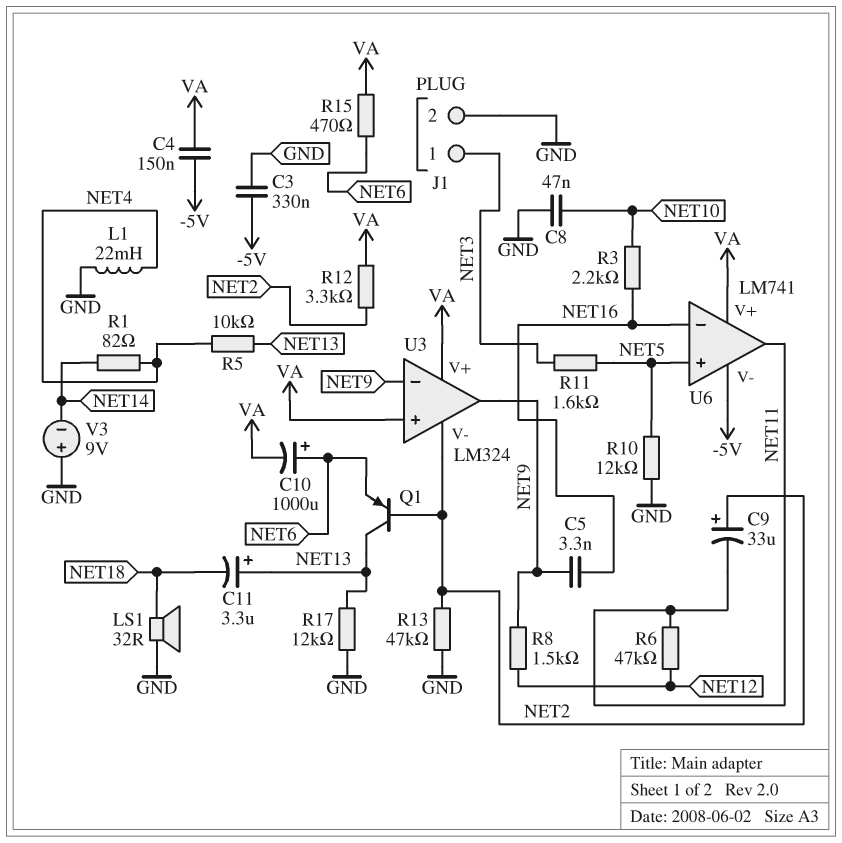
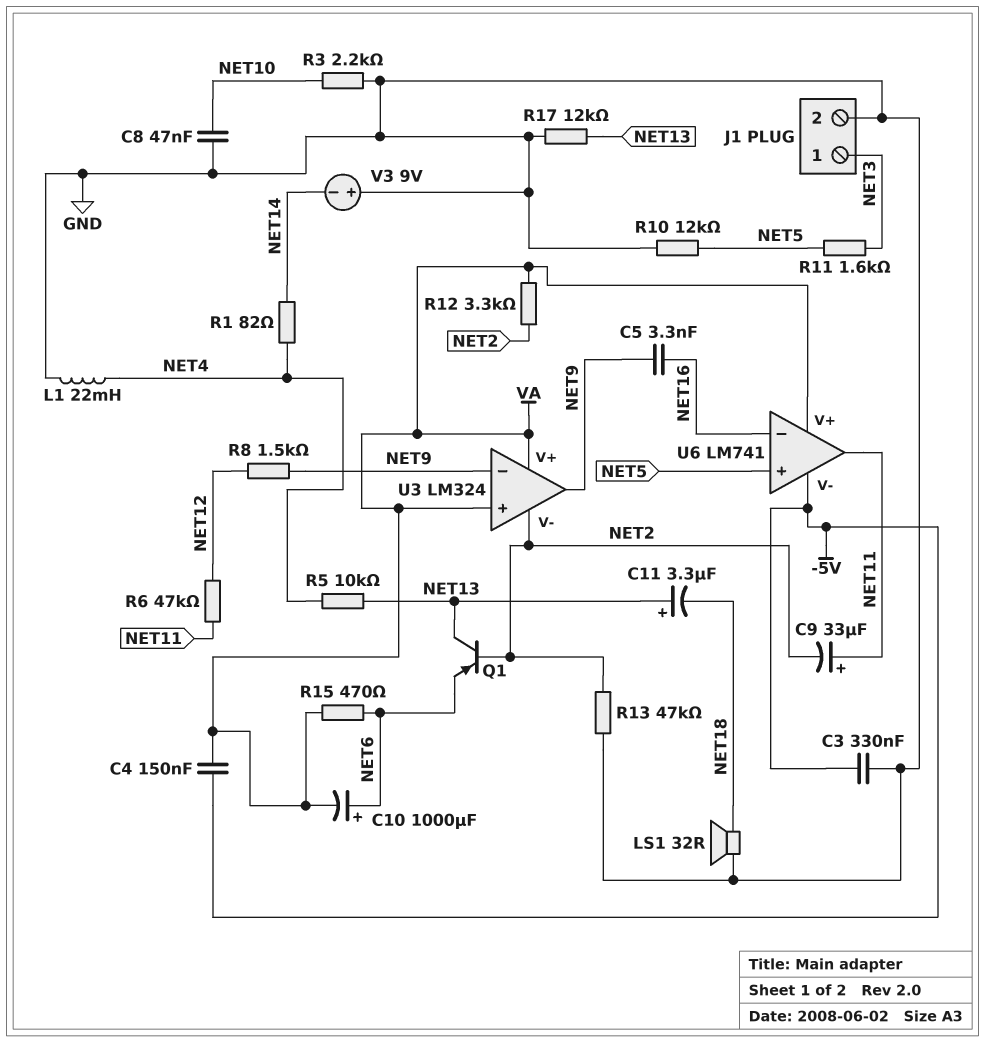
C9: 33uF (plus NET2, minus NET11) -> 33uF (plus NET11, minus NET2)
R3: 2.2k (NET10, NET16) -> 2.2k (GND, NET10)

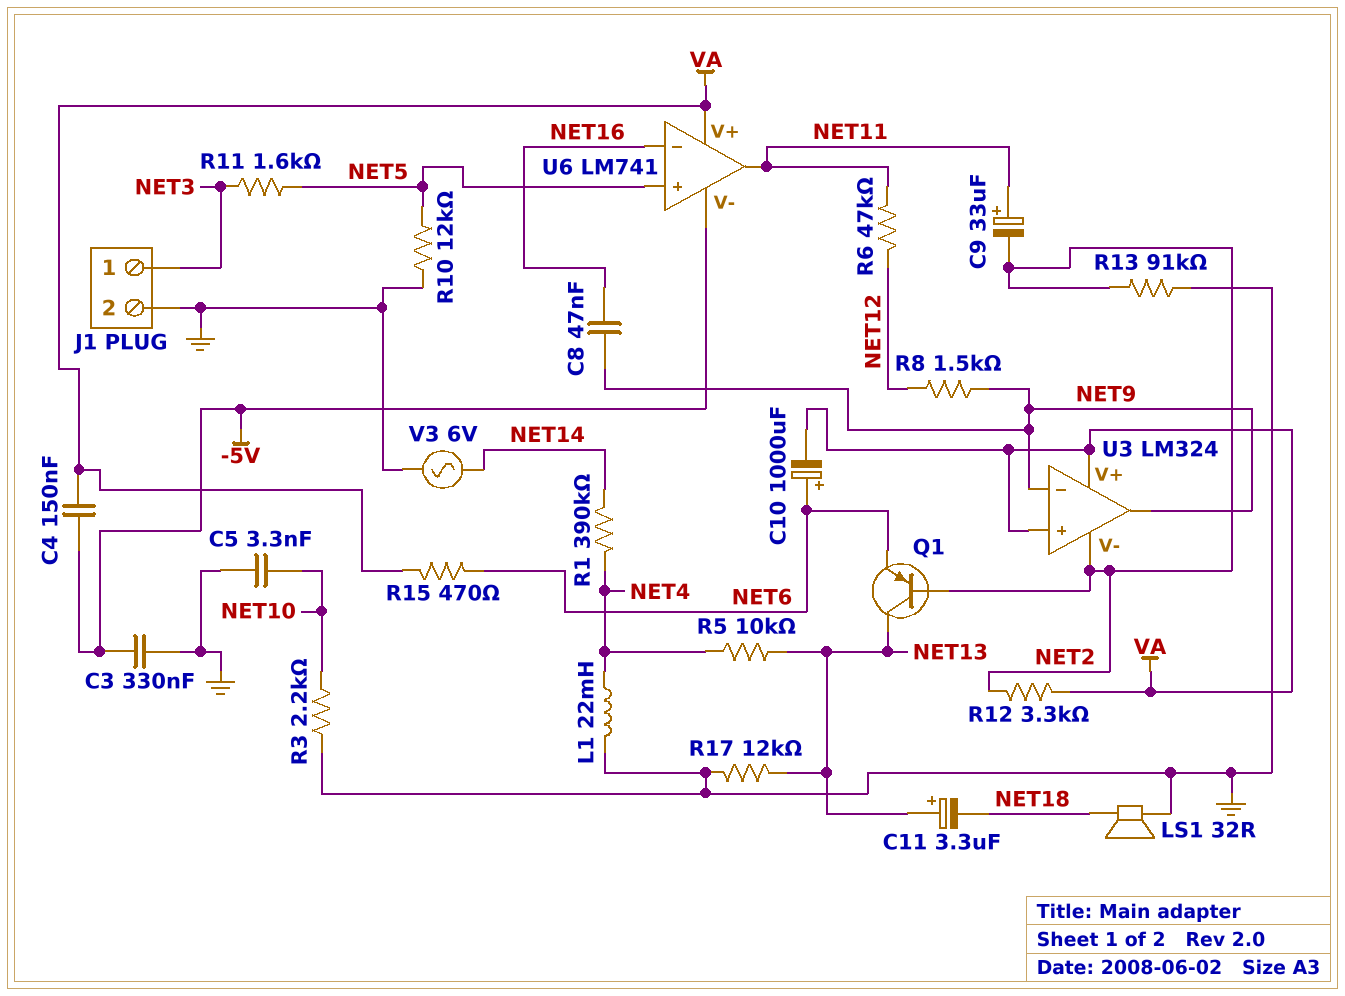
C5: 3.3nF (NET9, NET16) -> 3.3nF (GND, NET10)
C8: 47nF (GND, NET10) -> 47nF (NET9, NET16)
R1: 82 (NET4, NET14) -> 390k (NET4, NET14)
R13: 47k (GND, NET2) -> 91k (GND, NET2)
V3: 9V (plus GND, minus NET14) -> AC 6V (GND, NET14)

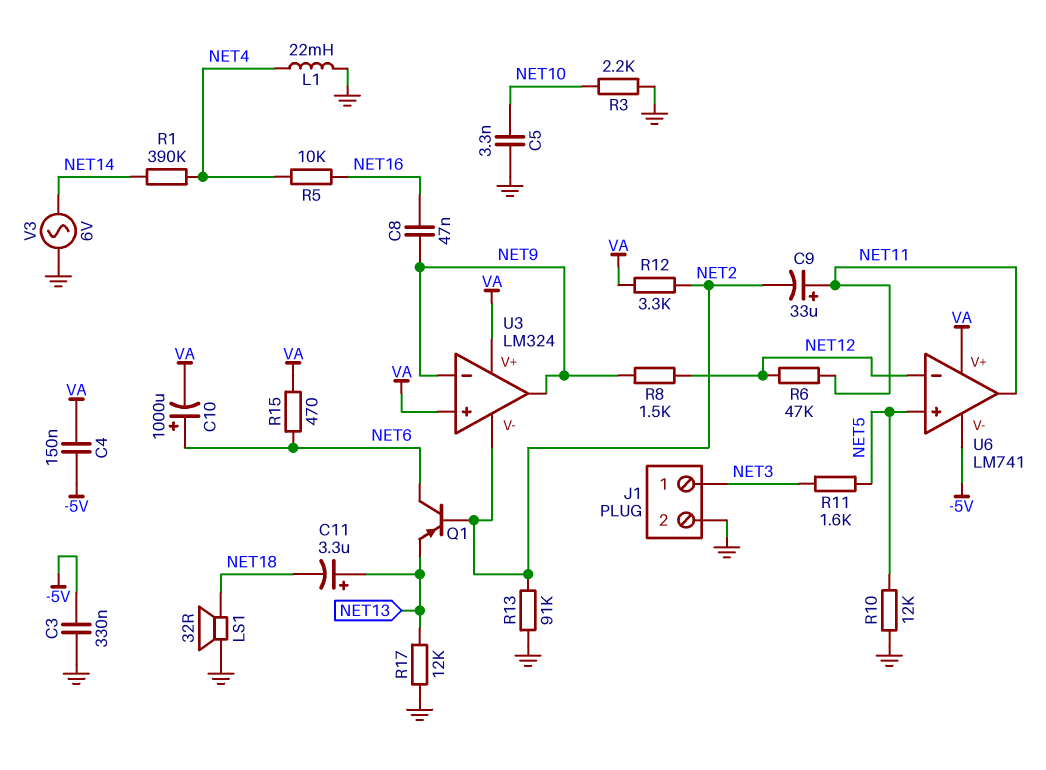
Q1: PNP (B NET2, C NET13, E NET6) -> PNP (B NET2, C NET6, E NET13)
R5: 10k (NET4, NET13) -> 10k (NET4, NET16)
U6 pin in-: NET16 -> NET12

